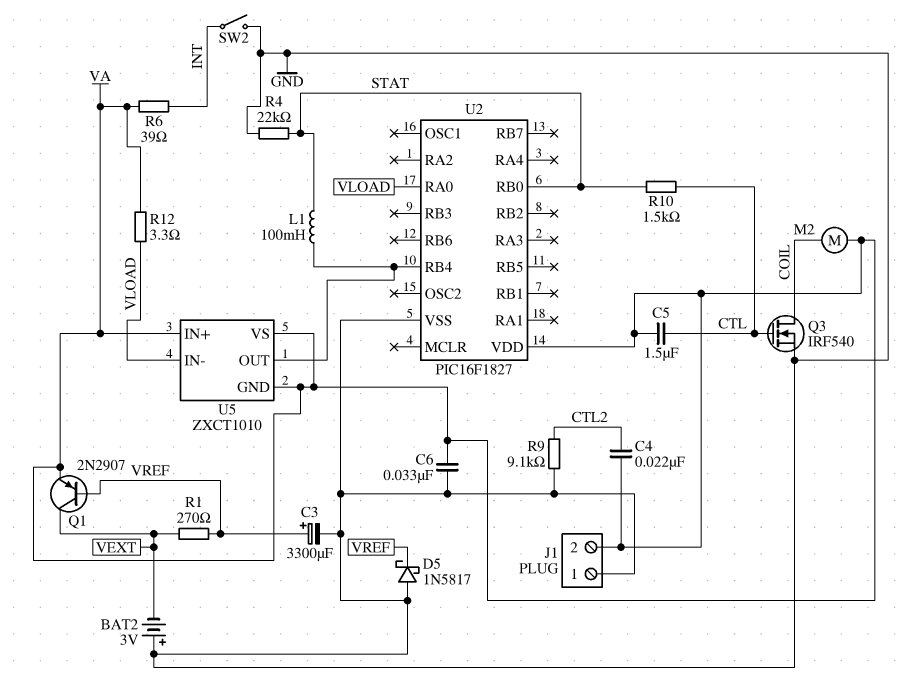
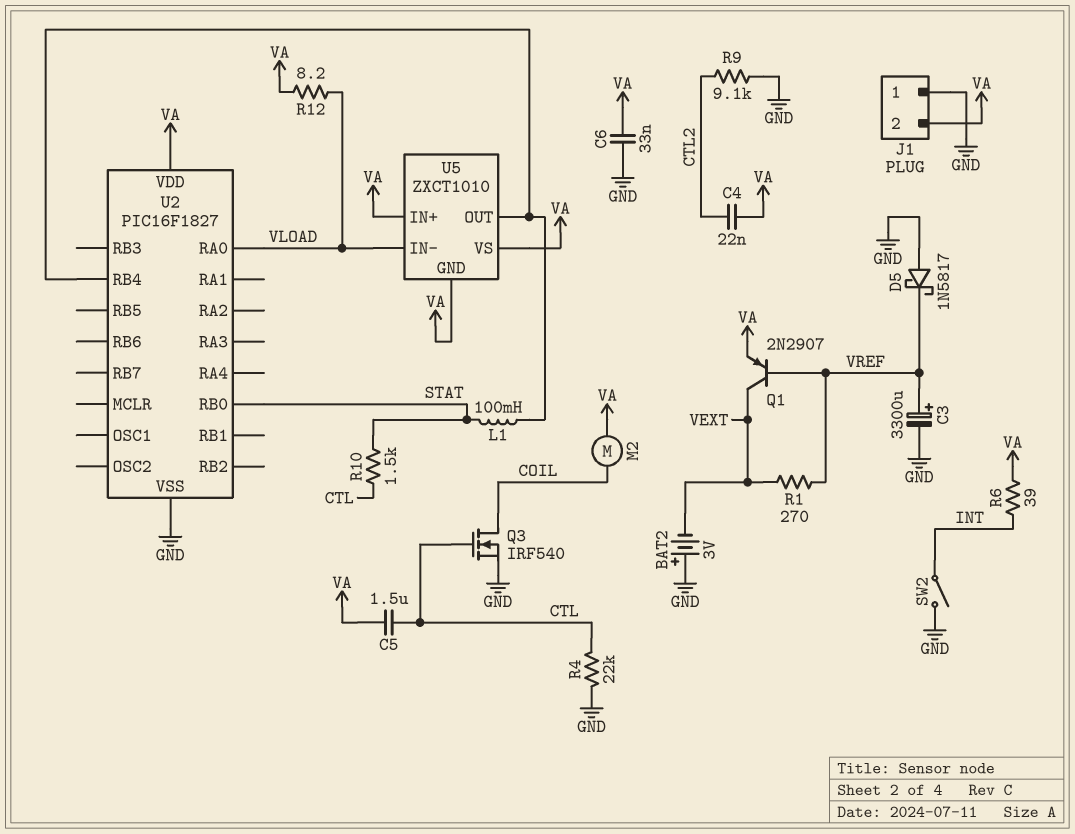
R4: 22k (GND, STAT) -> 22k (CTL, GND)
R12: 3.3 (VA, VLOAD) -> 8.2 (VA, VLOAD)

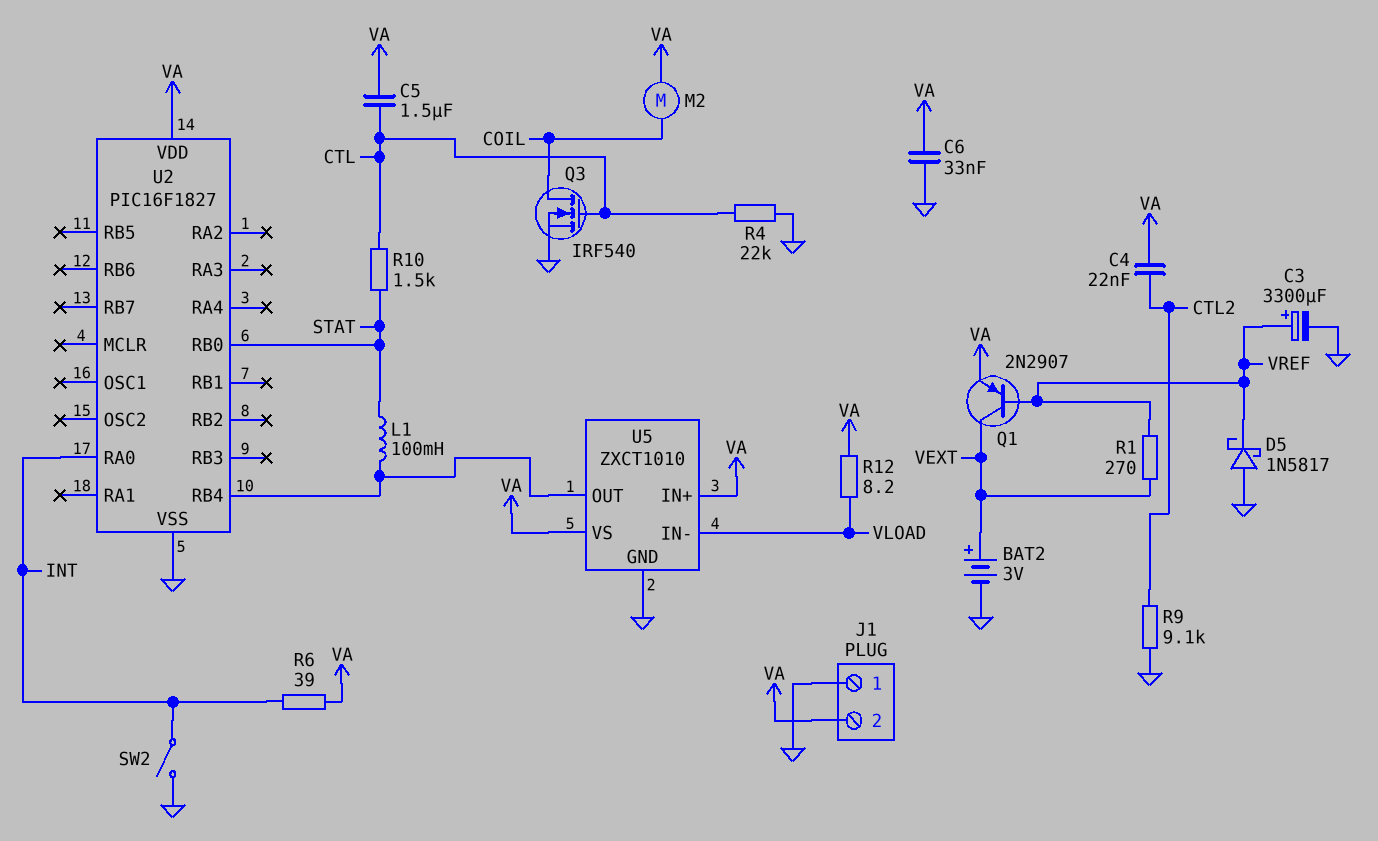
BAT2: 3V (plus GND, minus VEXT) -> 3V (plus VEXT, minus GND)
U2 pin RA0: VLOAD -> INT
U5 pin GND: VA -> GND

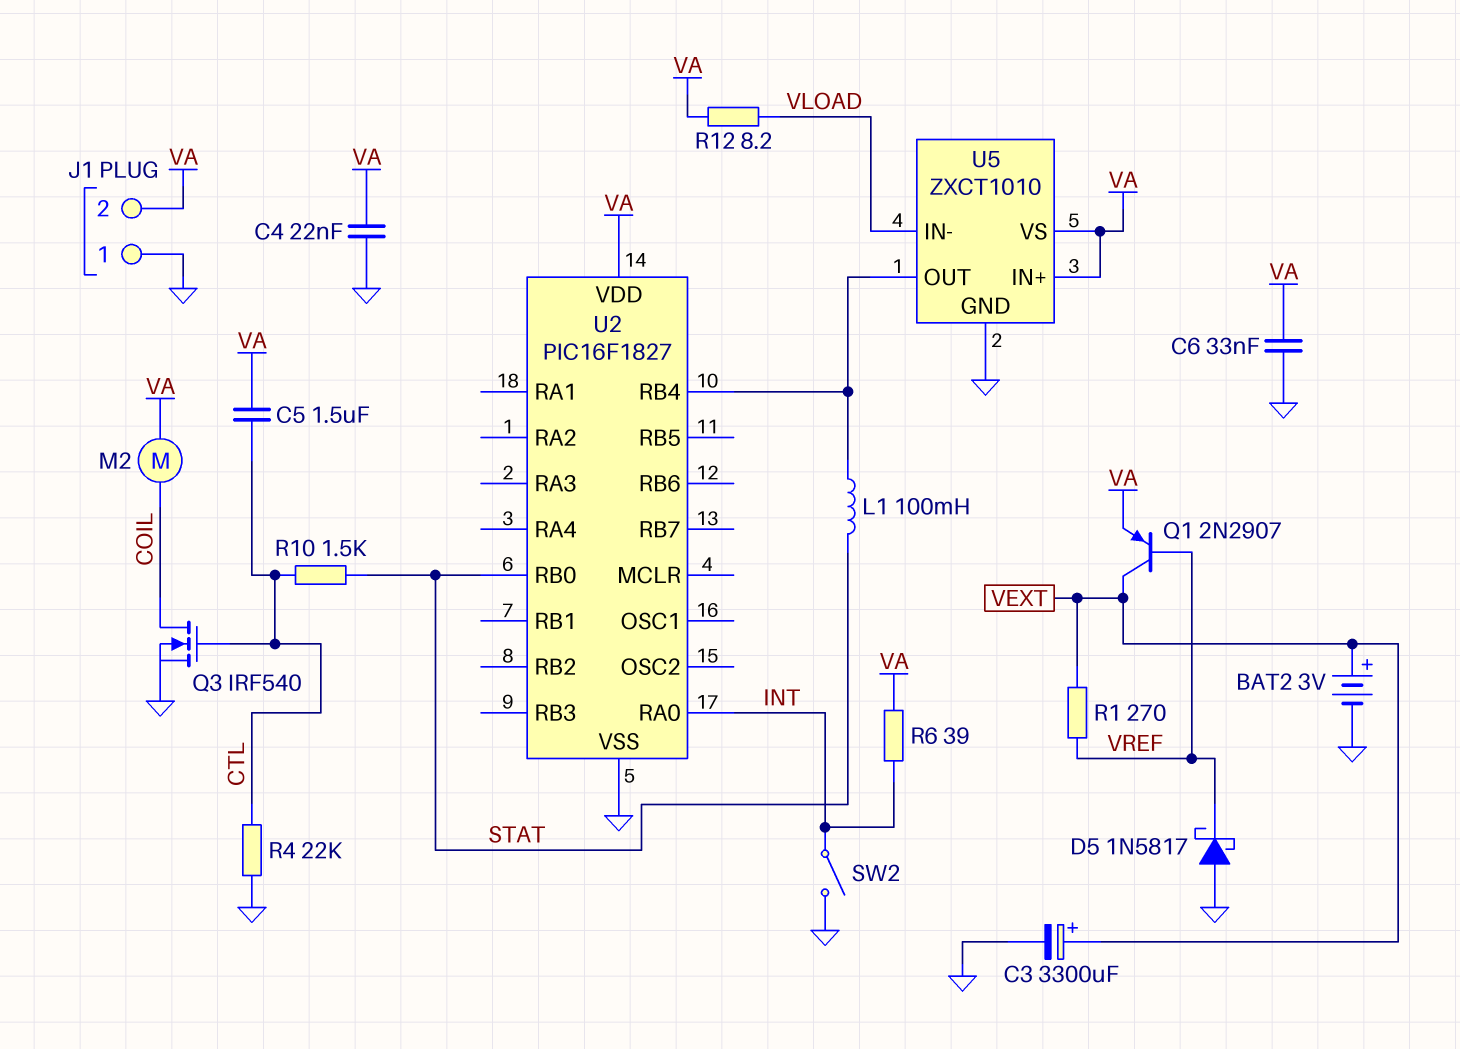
C3: 3300uF (plus VREF, minus GND) -> 3300uF (plus VEXT, minus GND)
C4: 22nF (CTL2, VA) -> 22nF (GND, VA)
R9: 9.1k (CTL2, GND) -> none

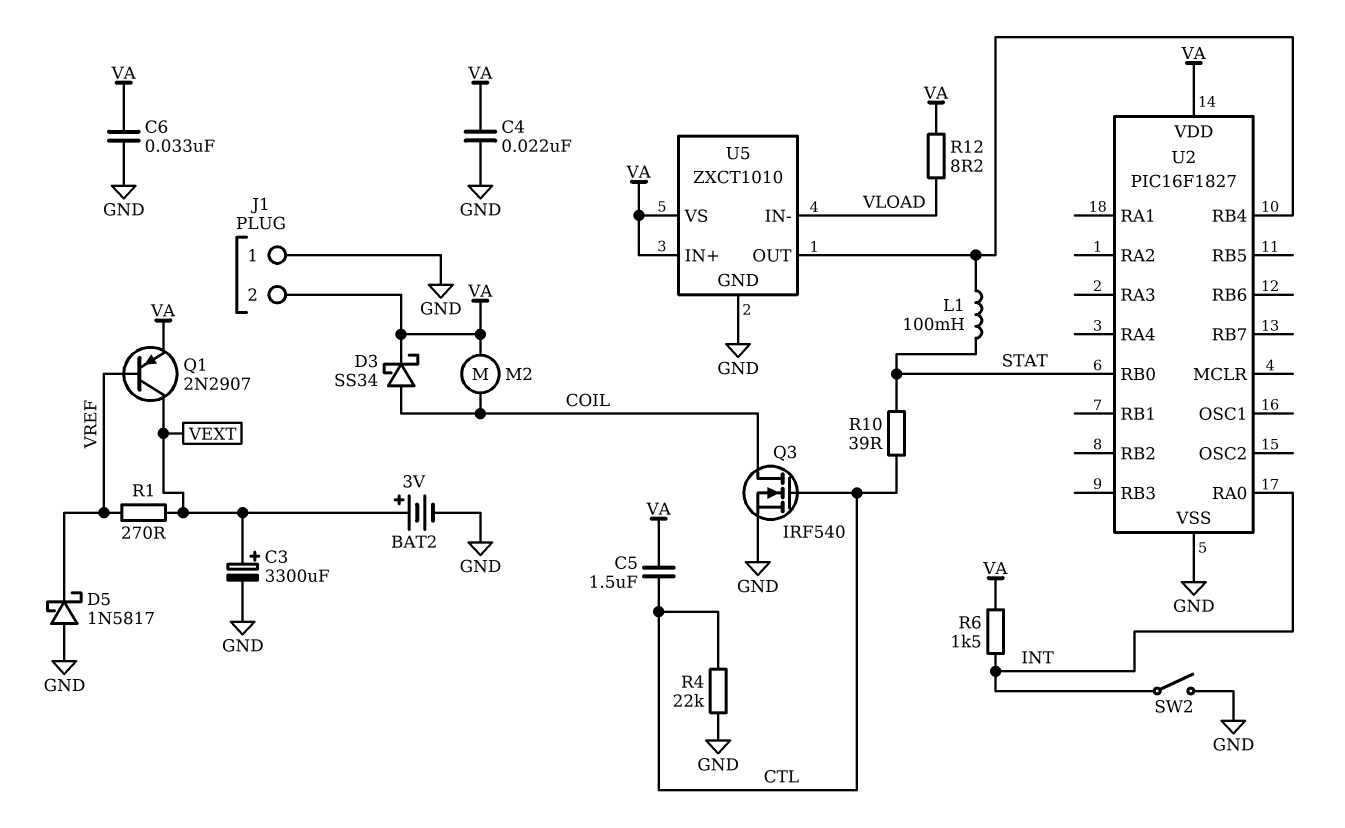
D3: none -> schottky SS34 (A COIL, K VA)
R6: 39 (INT, VA) -> 1.5k (INT, VA)
R10: 1.5k (CTL, STAT) -> 39 (CTL, STAT)

